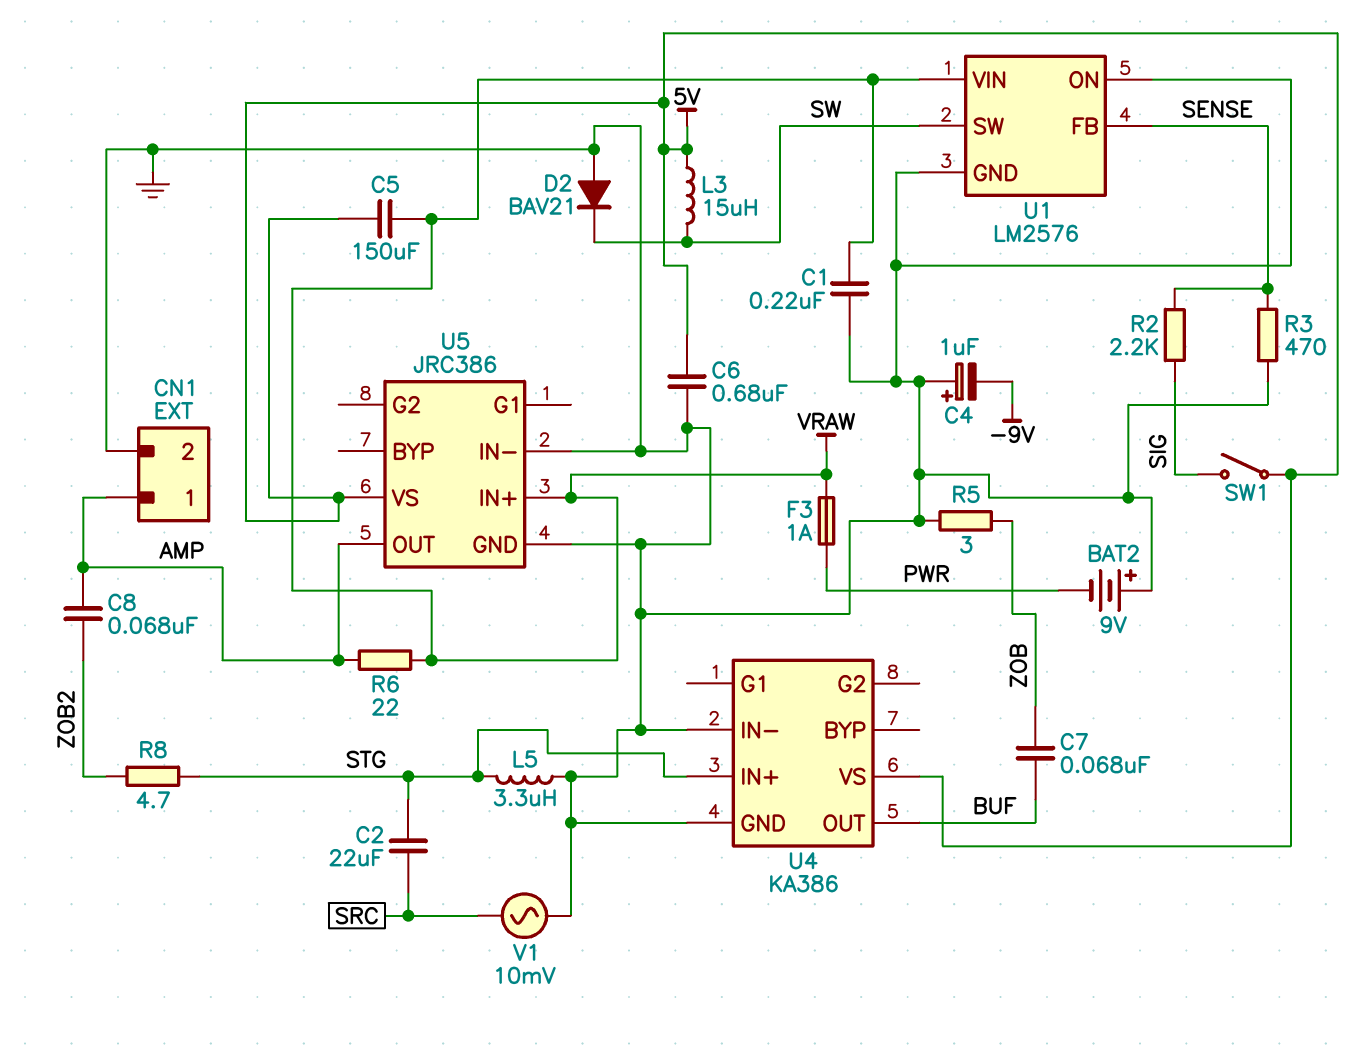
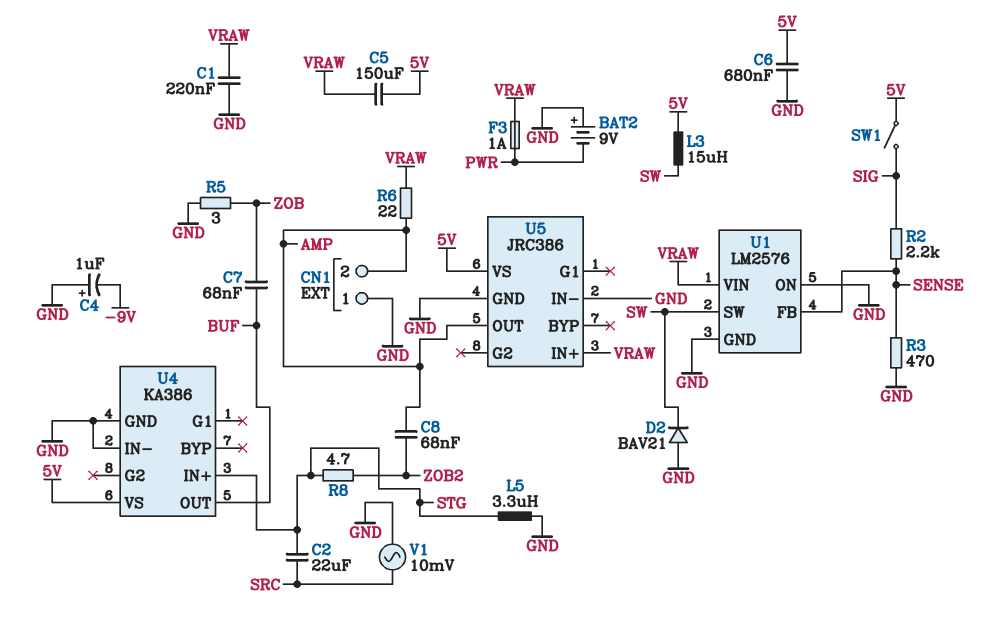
CN1 pin 1: AMP -> GND
CN1 pin 2: GND -> AMP

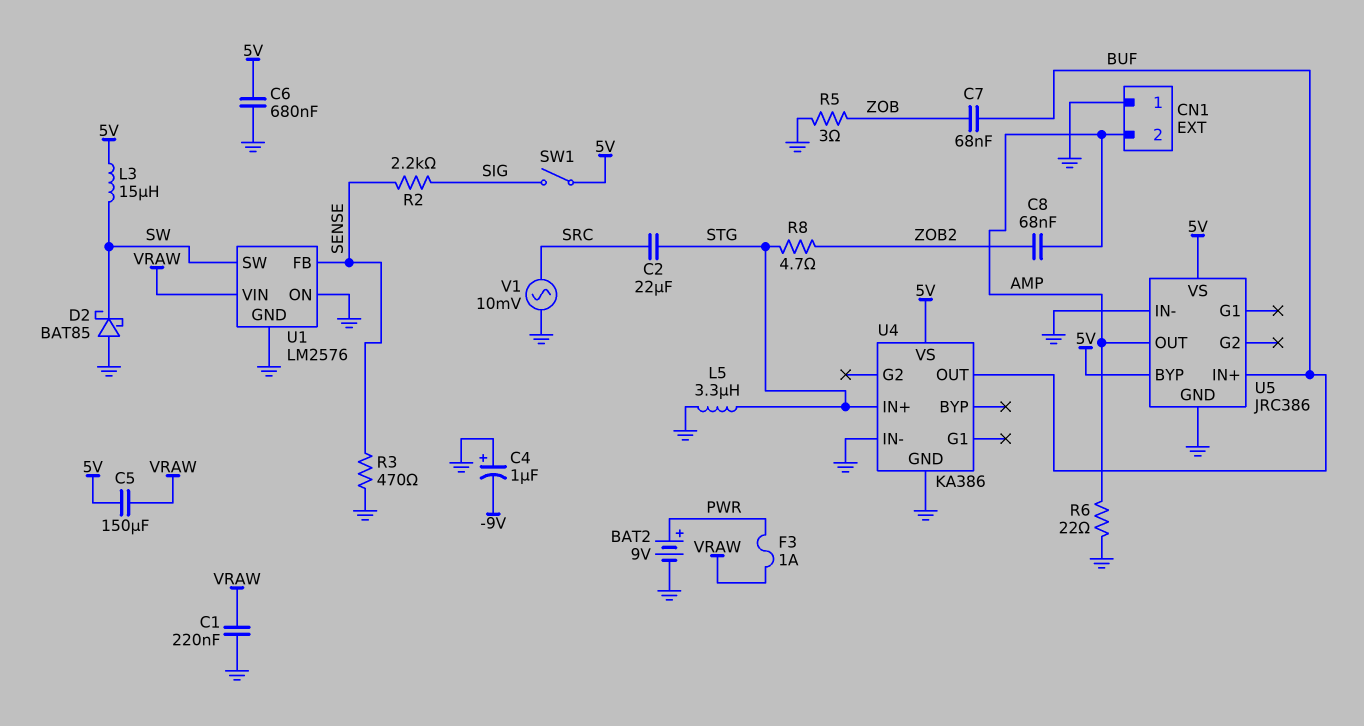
BAT2: 9V (plus GND, minus PWR) -> 9V (plus PWR, minus GND)
D2: diode BAV21 (A GND, K SW) -> schottky BAT85 (A GND, K SW)
R6: 22 (AMP, VRAW) -> 22 (AMP, GND)
U5 pin BYP: none -> 5V
U5 pin IN+: VRAW -> BUF

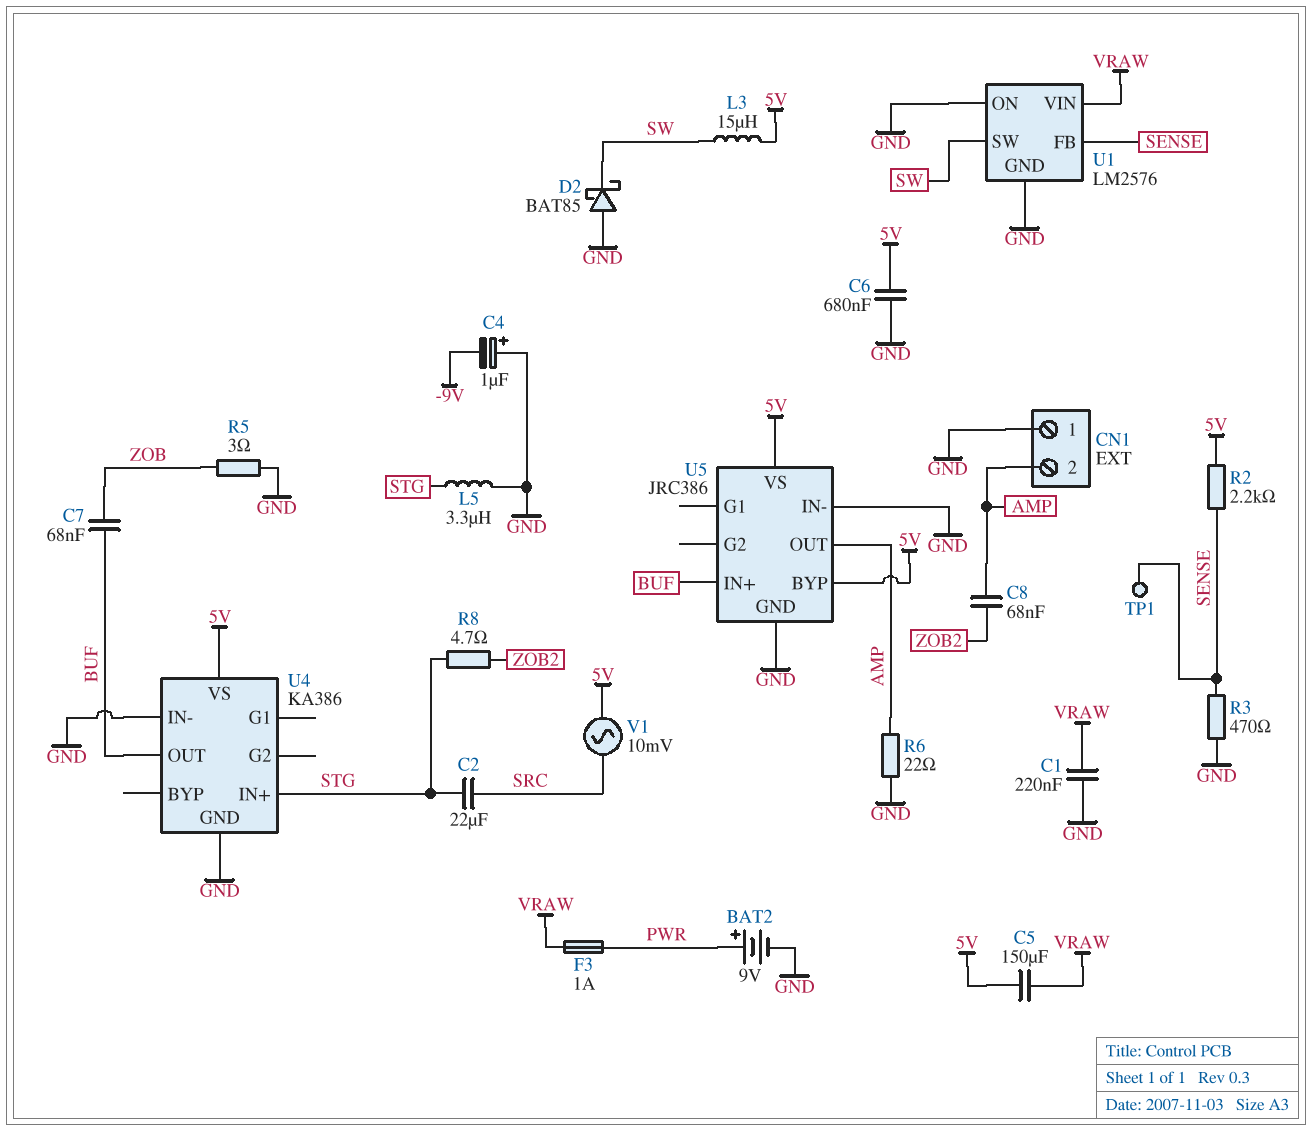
R2: 2.2k (SENSE, SIG) -> 2.2k (5V, SENSE)
SW1: switch (5V, SIG) -> none
TP1: none -> test point (SENSE)
V1: AC 10mV (GND, SRC) -> AC 10mV (5V, SRC)

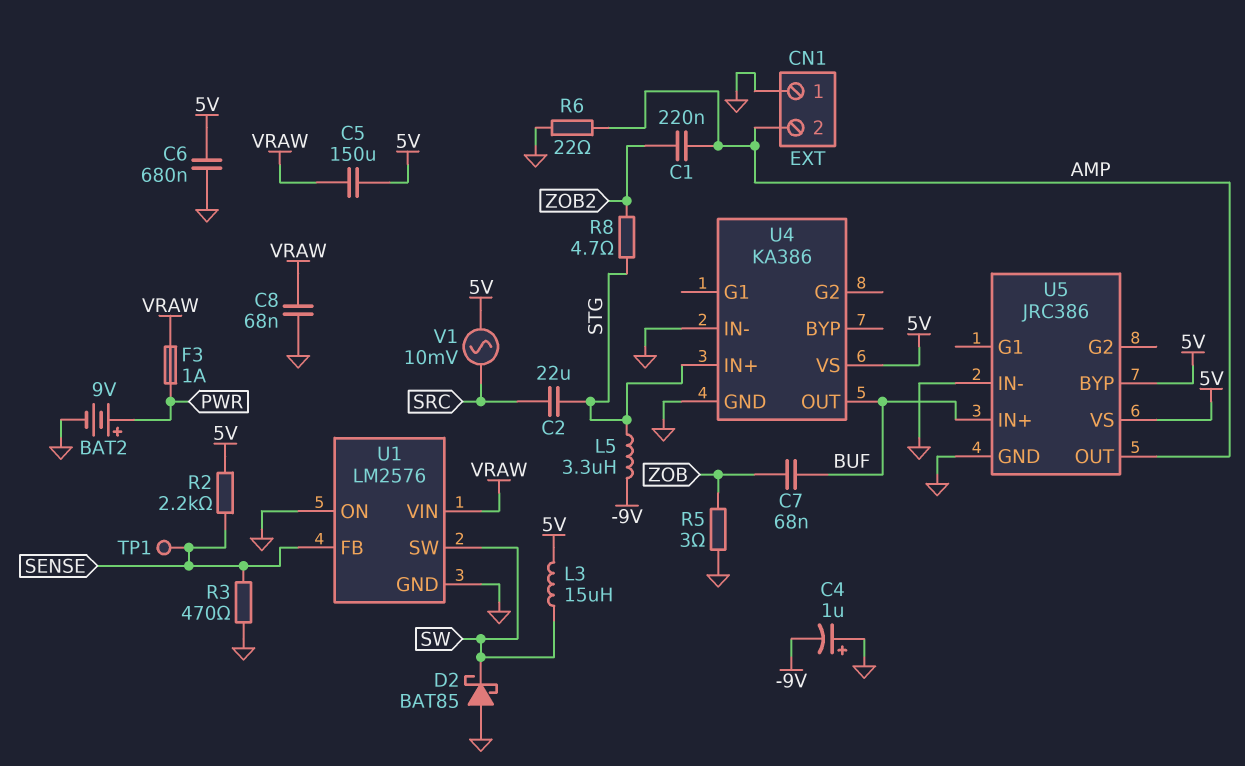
C1: 220nF (GND, VRAW) -> 220nF (AMP, ZOB2)
C8: 68nF (AMP, ZOB2) -> 68nF (GND, VRAW)
L5: 3.3uH (GND, STG) -> 3.3uH (-9V, STG)

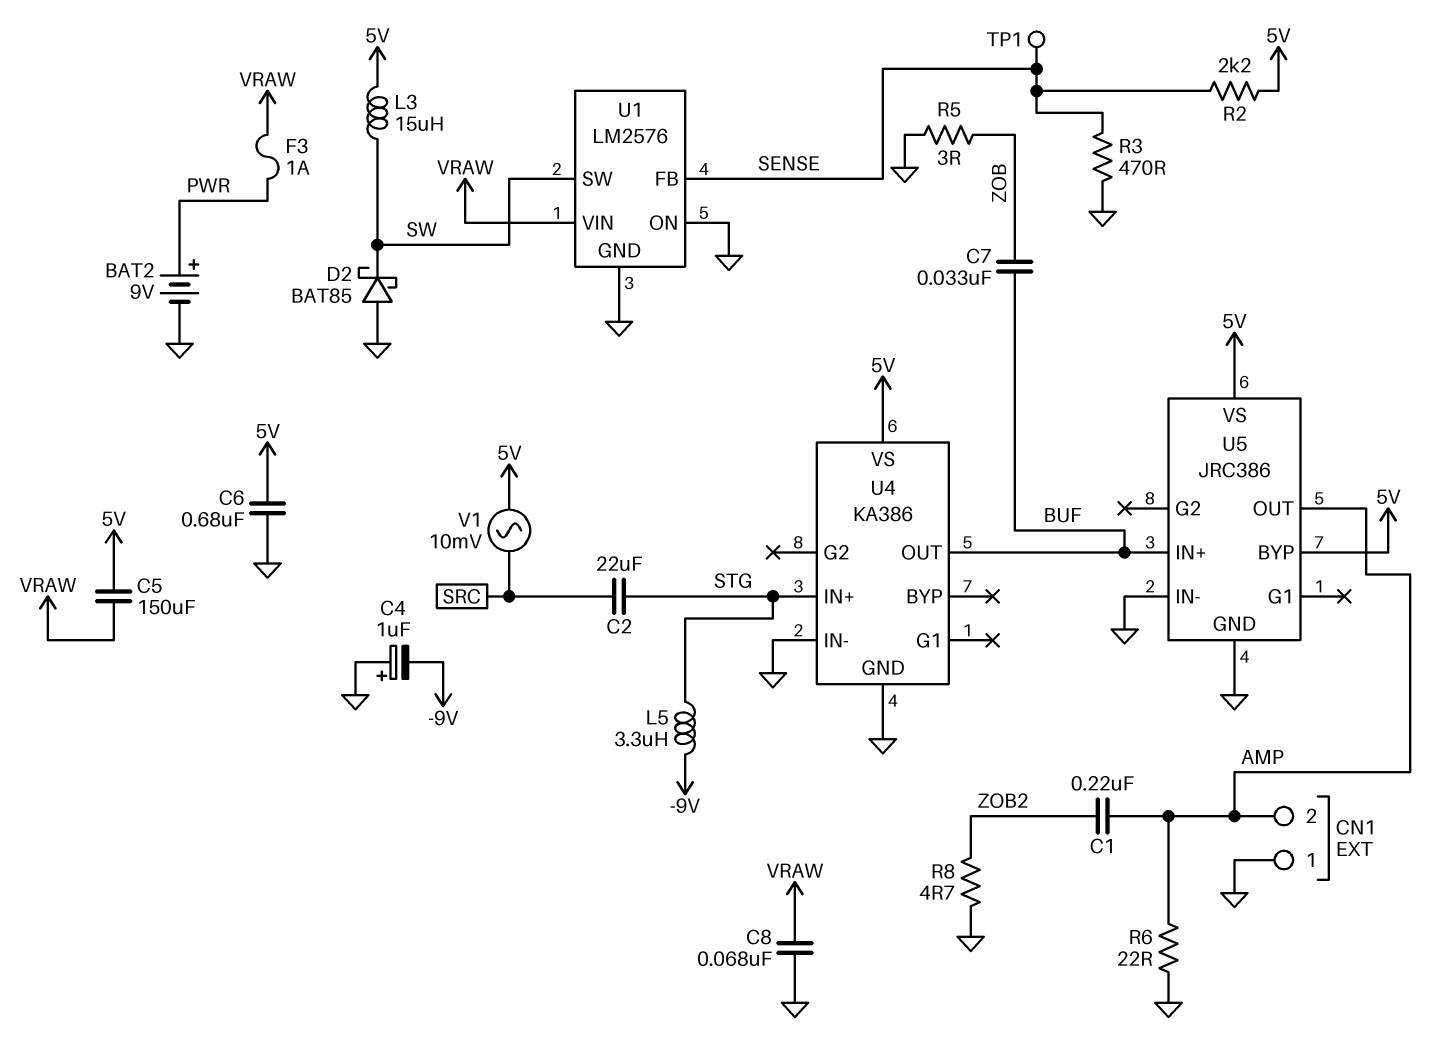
C7: 68nF (BUF, ZOB) -> 33nF (BUF, ZOB)
R8: 4.7 (STG, ZOB2) -> 4.7 (GND, ZOB2)

